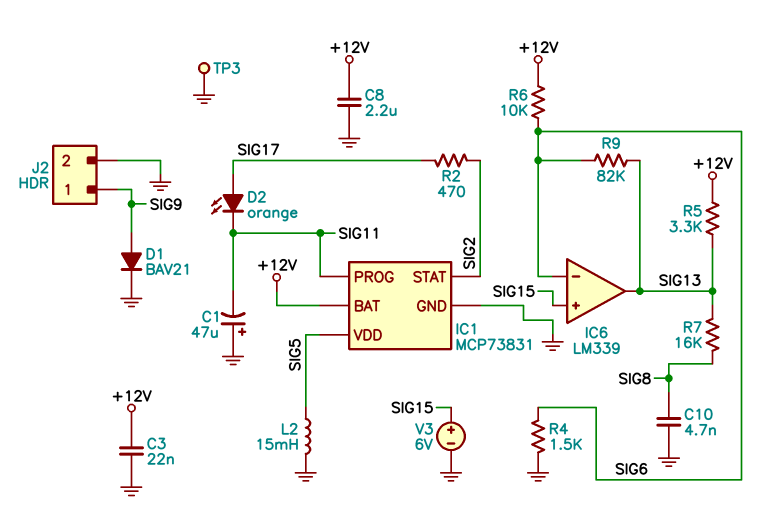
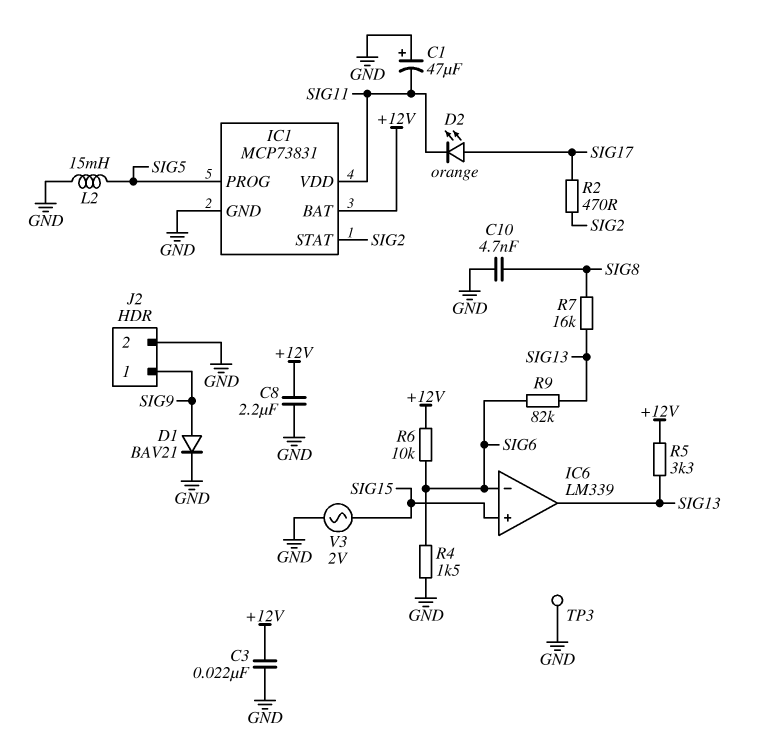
IC1 pin PROG: SIG11 -> SIG5
IC1 pin VDD: SIG5 -> SIG11
V3: 6V (plus SIG15, minus GND) -> AC 2V (GND, SIG15)

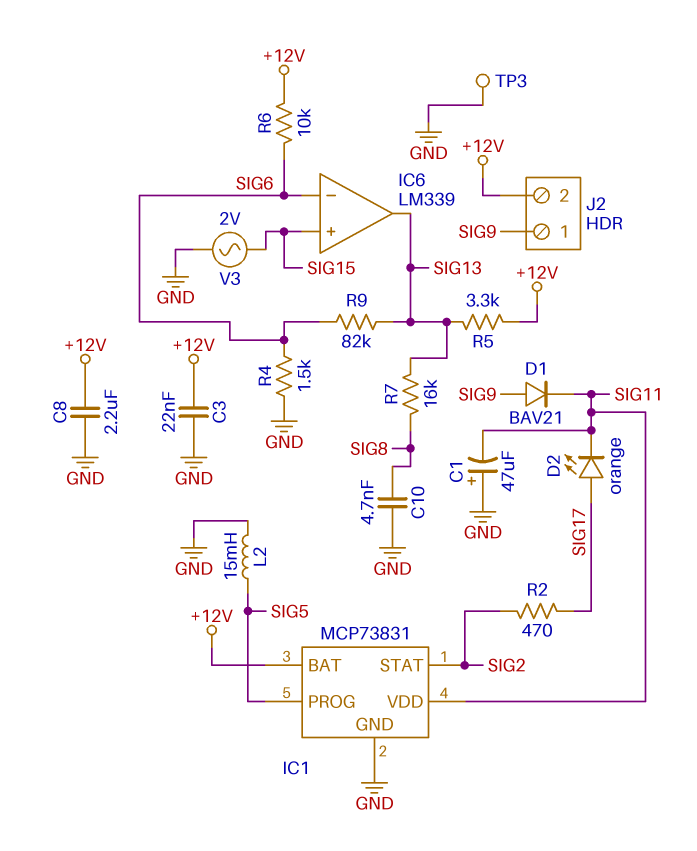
D1: diode BAV21 (A SIG9, K GND) -> diode BAV21 (A SIG9, K SIG11)
J2 pin 2: GND -> +12V

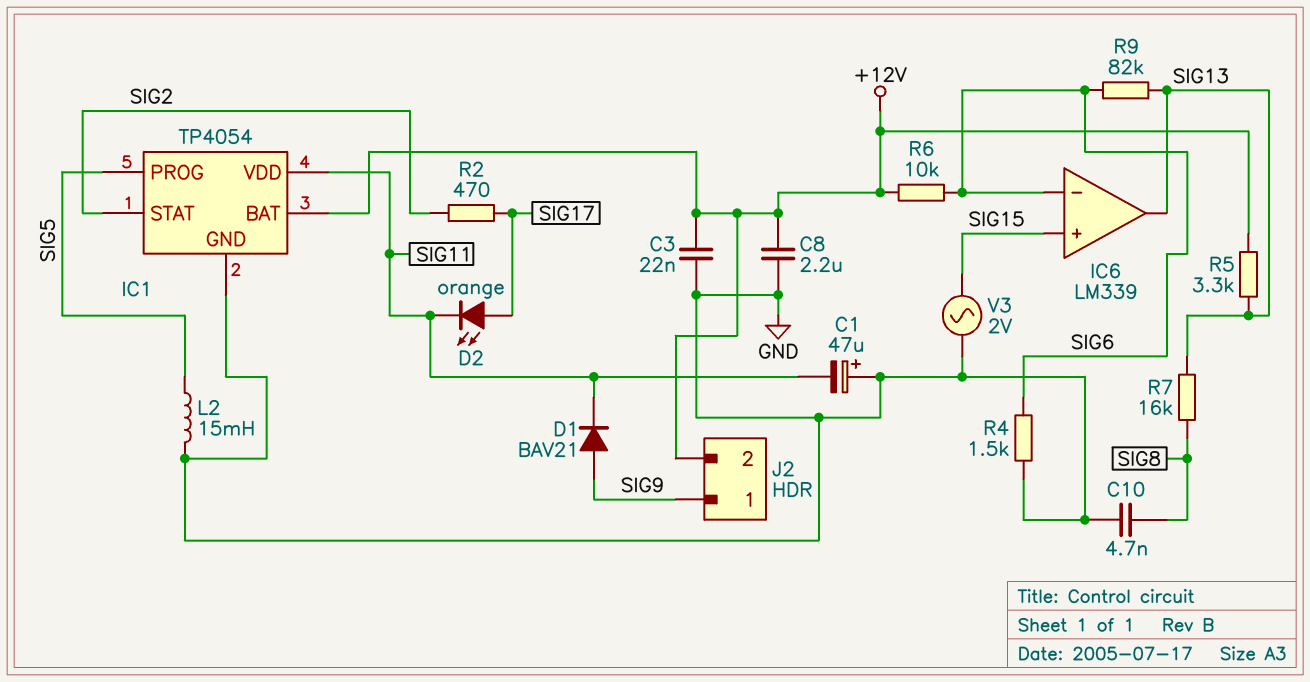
IC1: MCP73831 -> TP4054
TP3: test point (GND) -> none

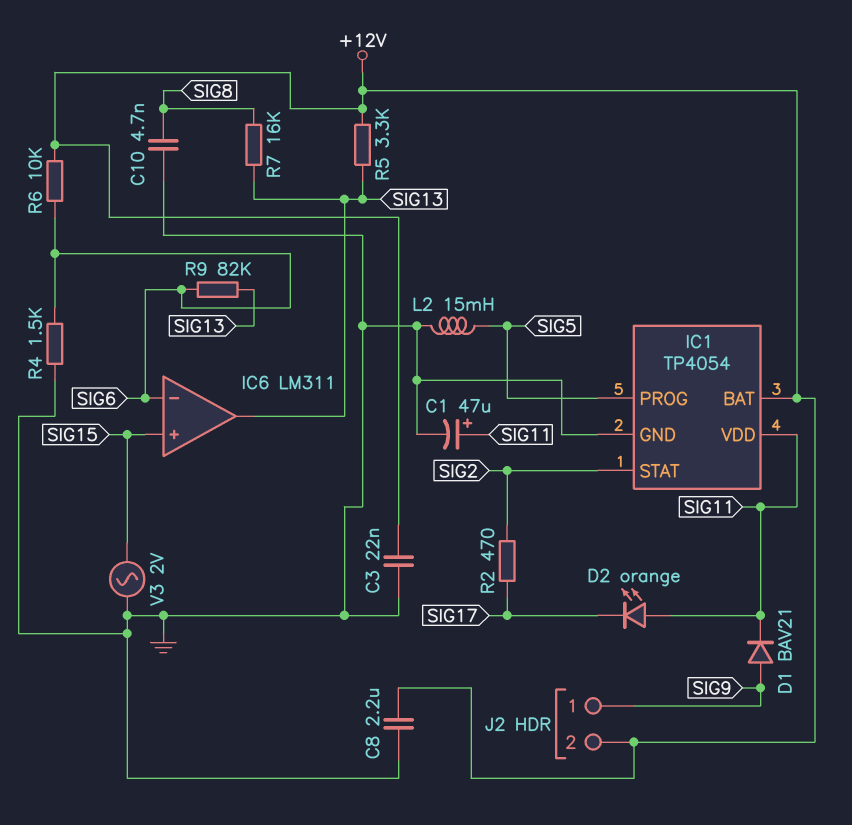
C1: 47uF (plus GND, minus SIG11) -> 47uF (plus SIG11, minus GND)
D2: LED orange (A SIG17, K SIG11) -> LED orange (A SIG11, K SIG17)
IC6: LM339 -> LM311

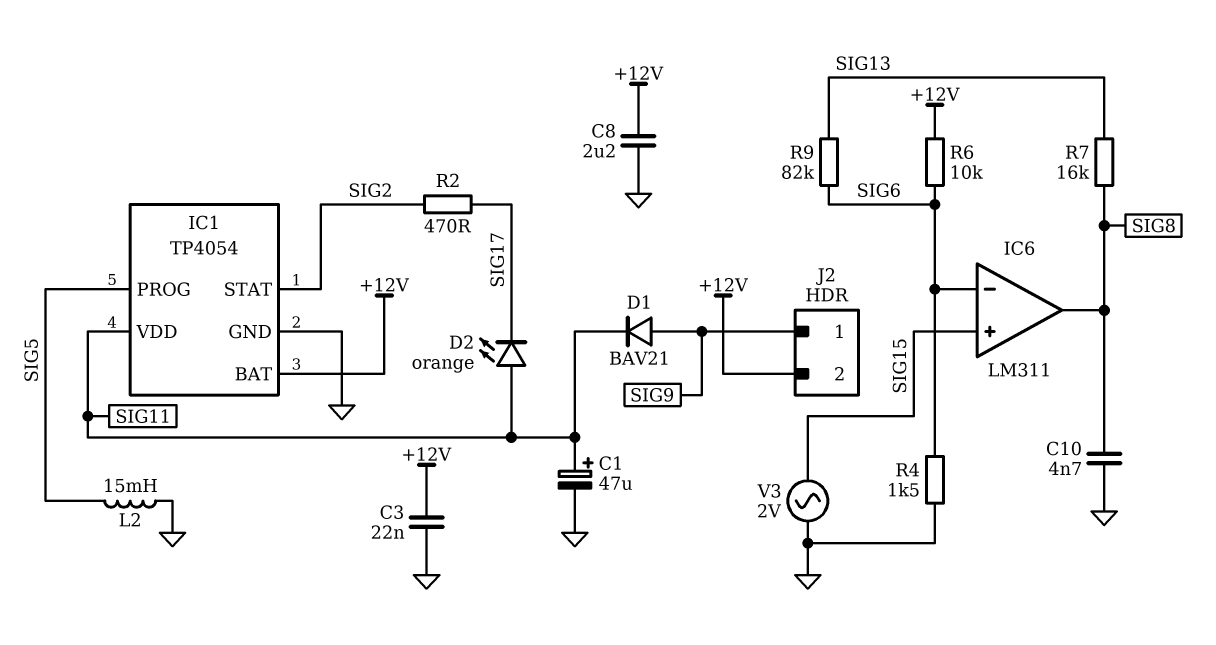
IC6 pin out: SIG13 -> SIG8
R5: 3.3k (+12V, SIG13) -> none

